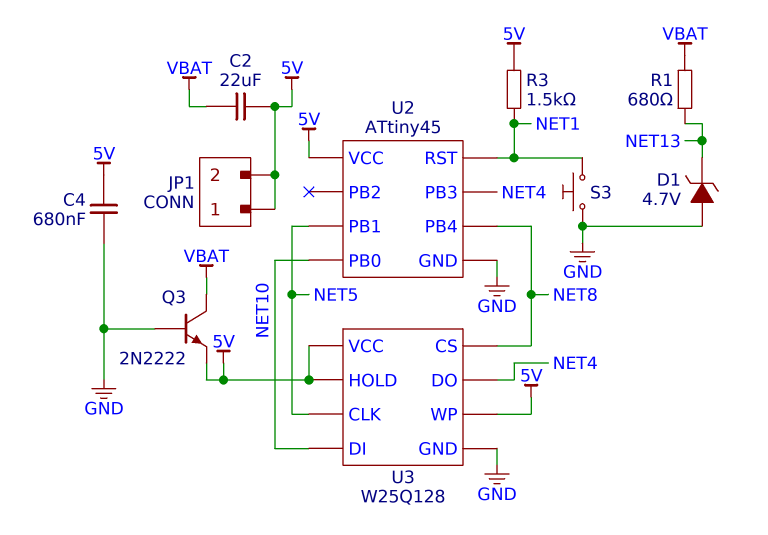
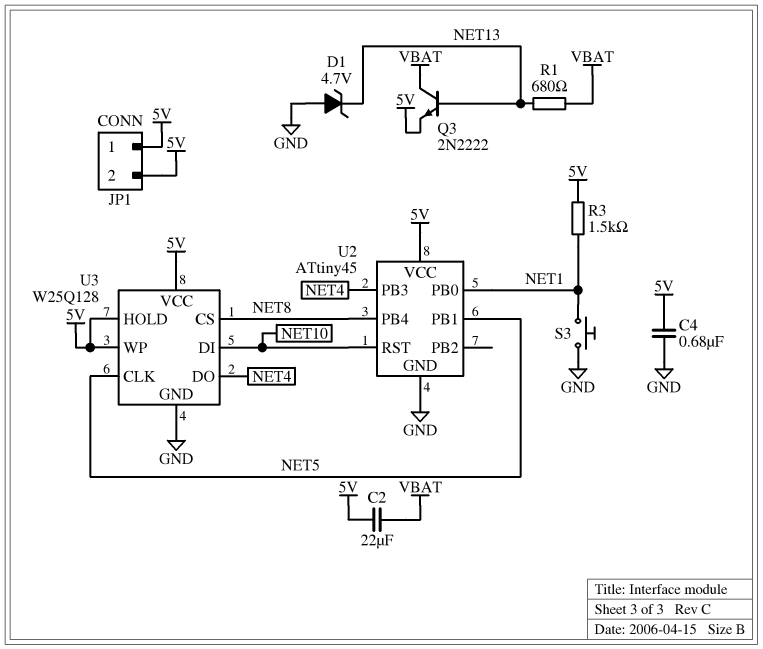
Q3: NPN 2N2222 (B GND, C VBAT, E 5V) -> NPN 2N2222 (B NET13, C VBAT, E 5V)
U2 pin PB0: NET10 -> NET1
U2 pin RST: NET1 -> NET10

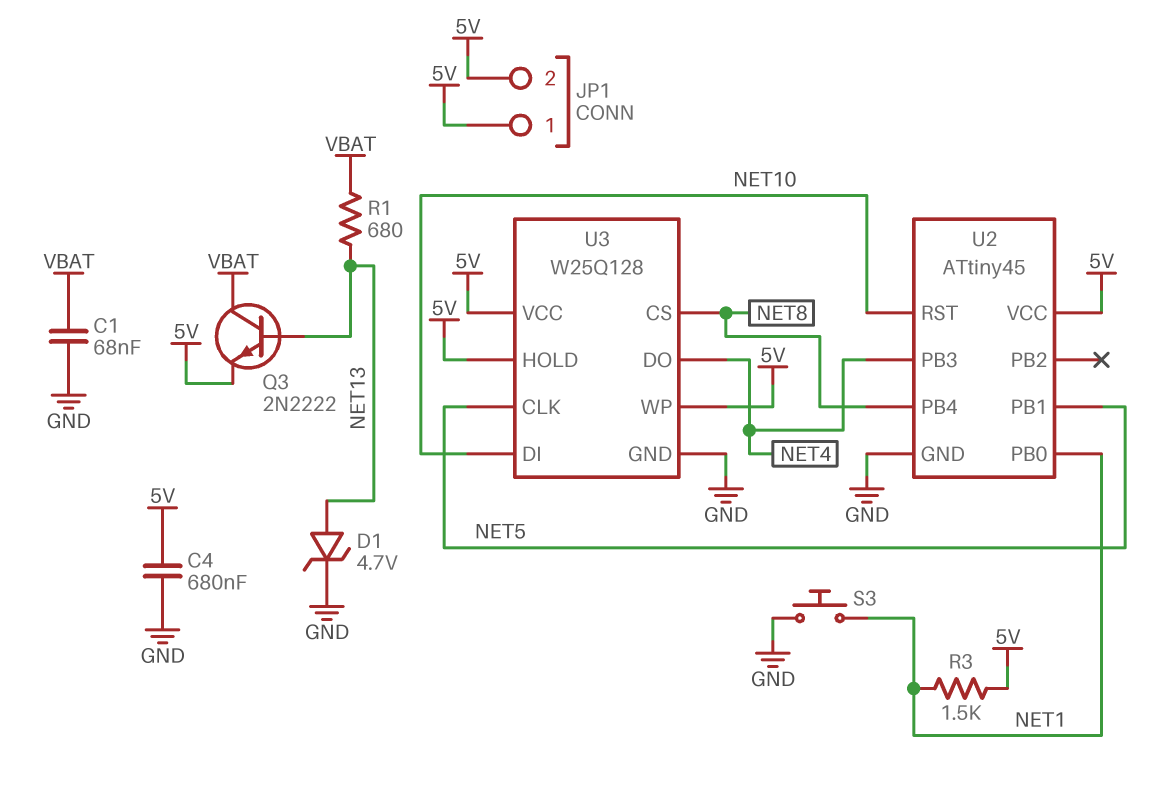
C1: none -> 68nF (GND, VBAT)
C2: 22uF (5V, VBAT) -> none
D1: zener 4.7V (A GND, K NET13) -> zener 4.7V (A NET13, K GND)

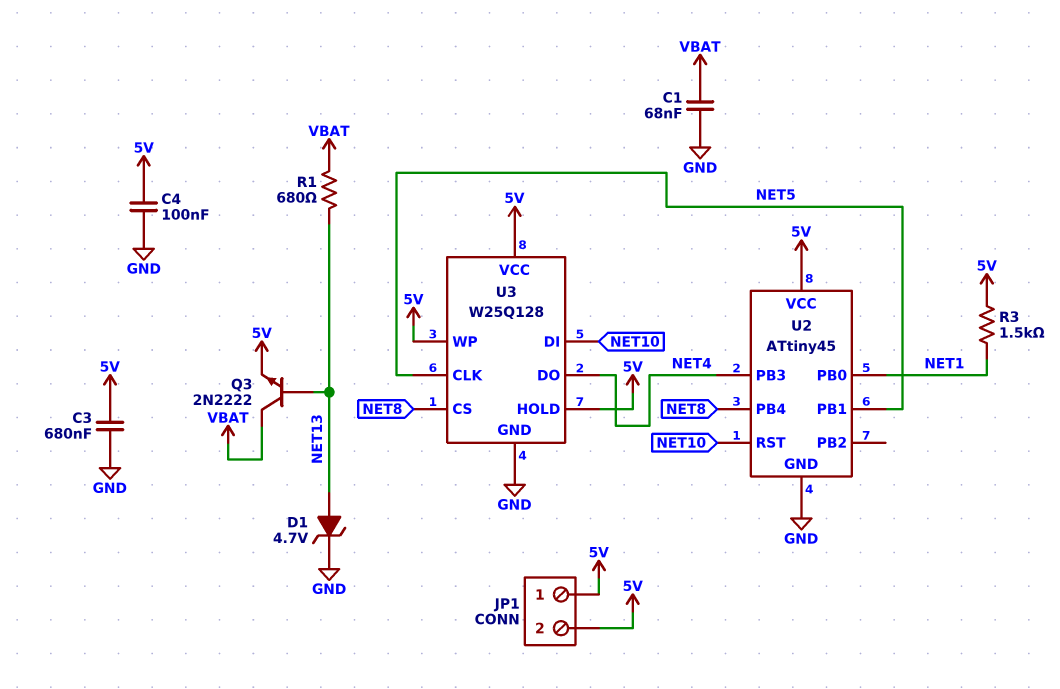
C3: none -> 680nF (5V, GND)
C4: 680nF (5V, GND) -> 100nF (5V, GND)
S3: button (GND, NET1) -> none

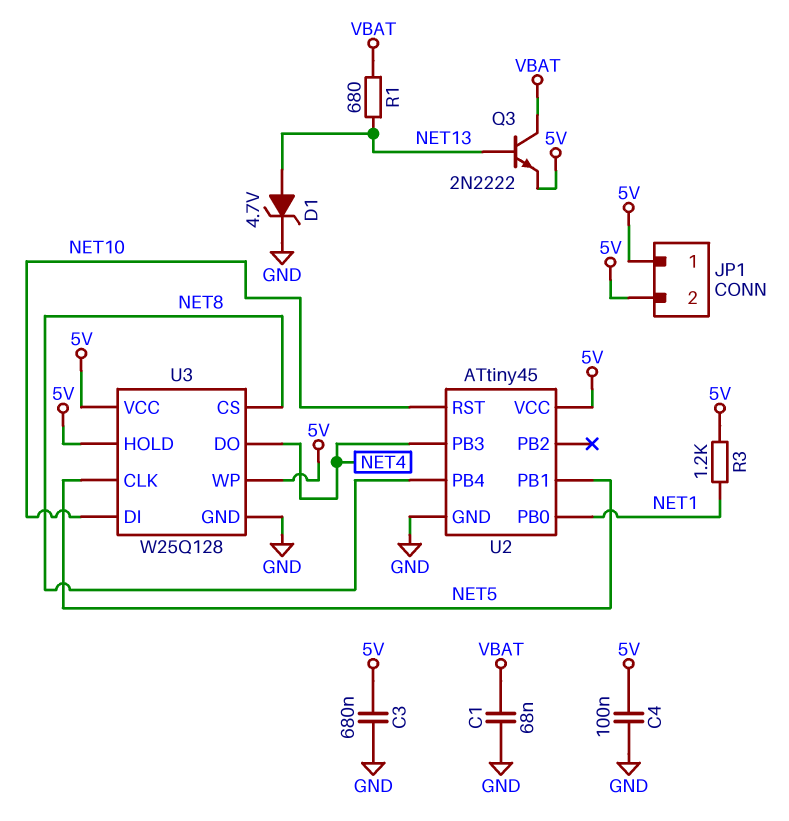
R3: 1.5k (5V, NET1) -> 1.2k (5V, NET1)

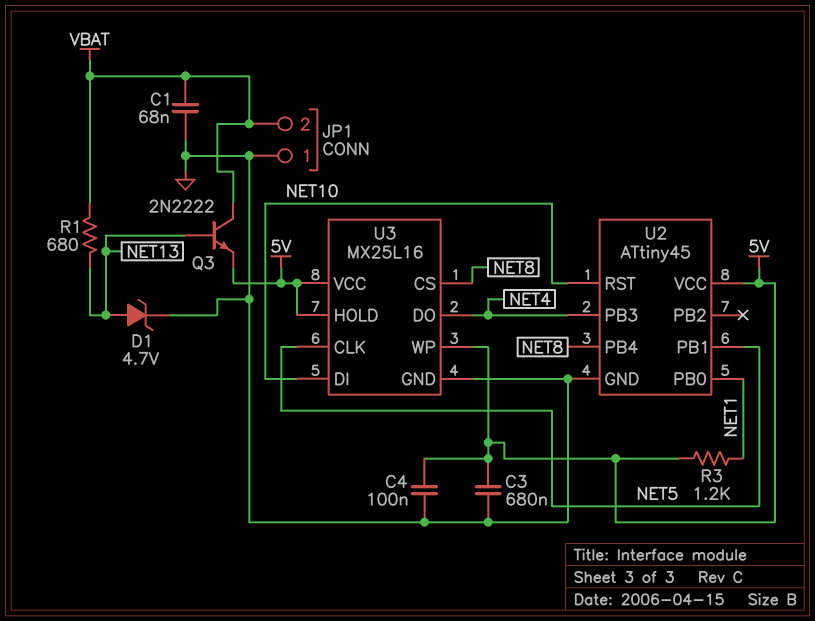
JP1 pin 1: 5V -> GND
JP1 pin 2: 5V -> VBAT
U3: W25Q128 -> MX25L16

